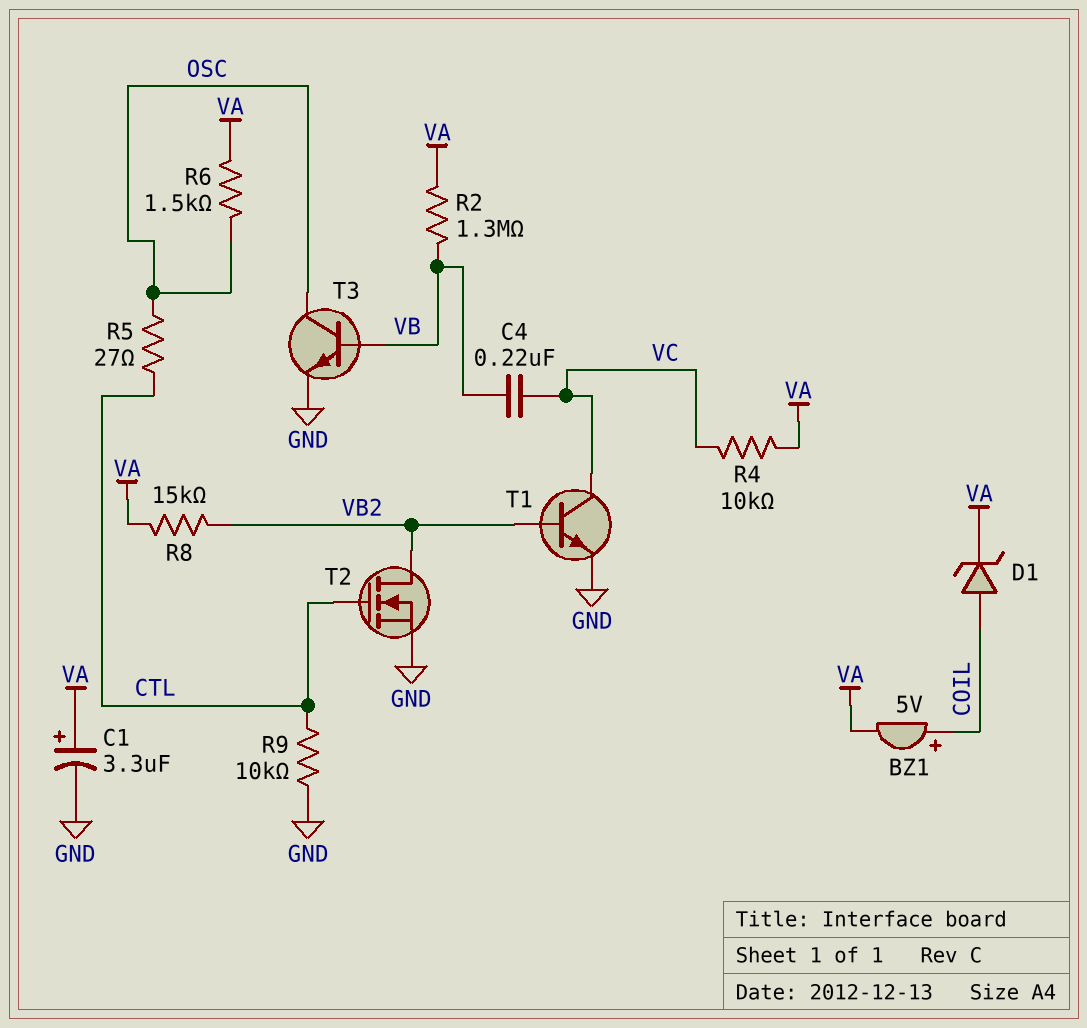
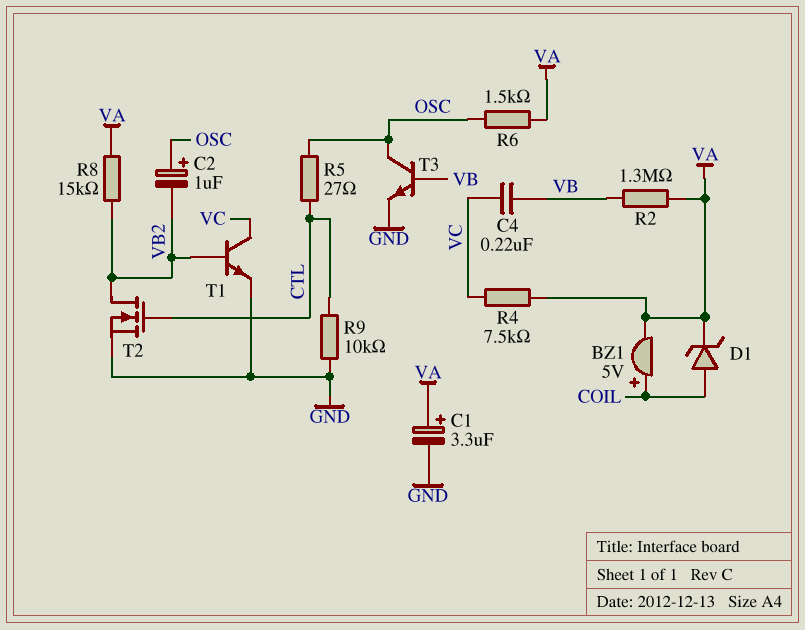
C2: none -> 1uF (plus OSC, minus VB2)
R4: 10k (VA, VC) -> 7.5k (VA, VC)

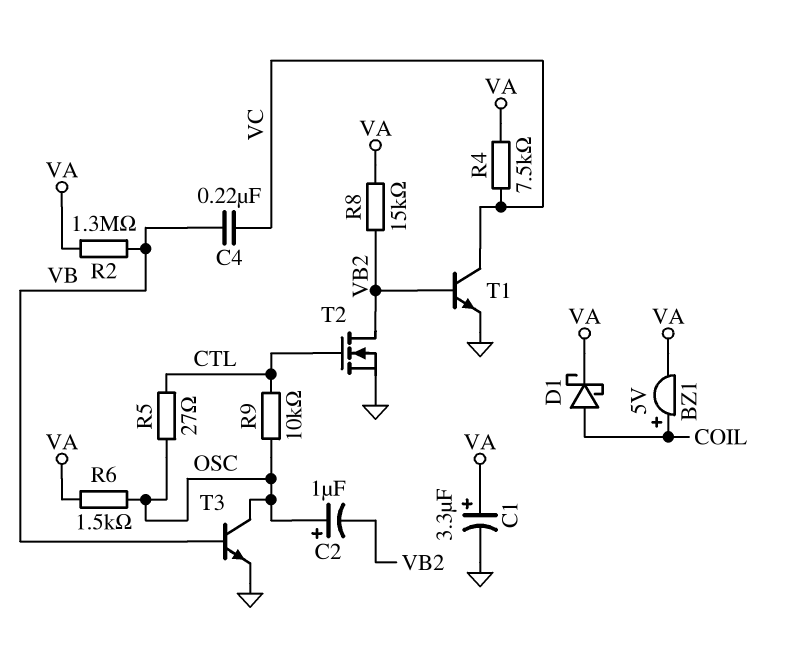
D1: zener (A COIL, K VA) -> schottky (A COIL, K VA)
R9: 10k (CTL, GND) -> 10k (CTL, OSC)

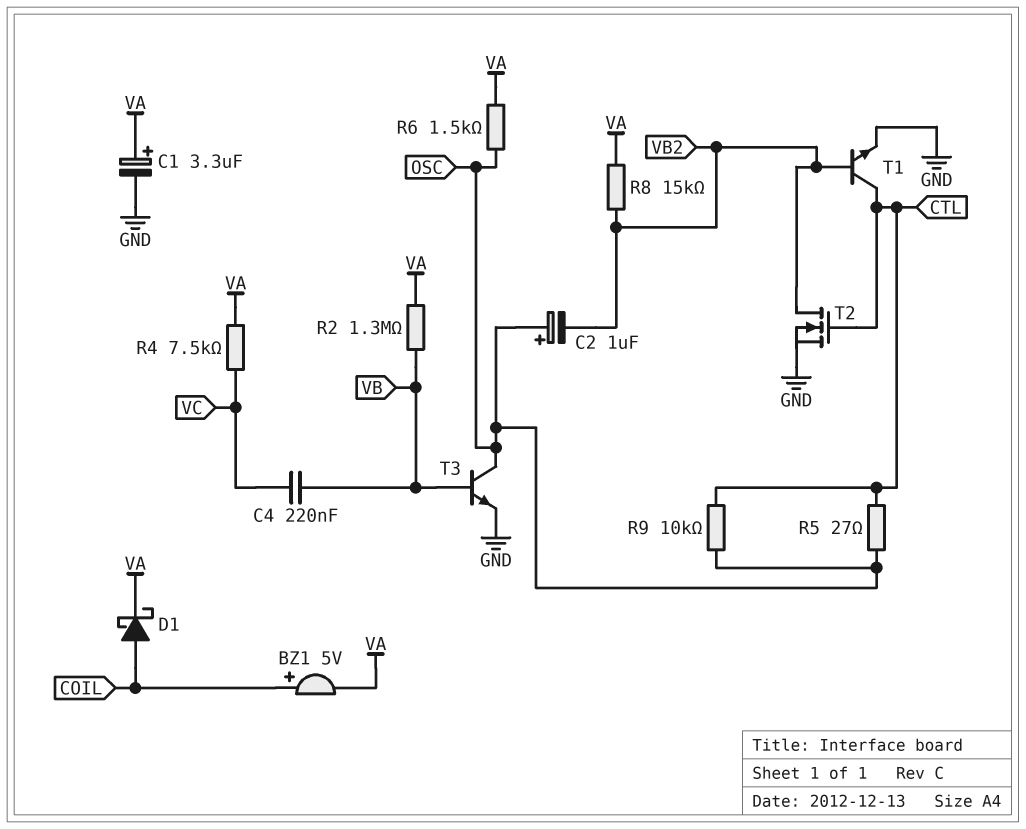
T1: NPN (B VB2, C VC, E GND) -> NPN (B VB2, C CTL, E GND)

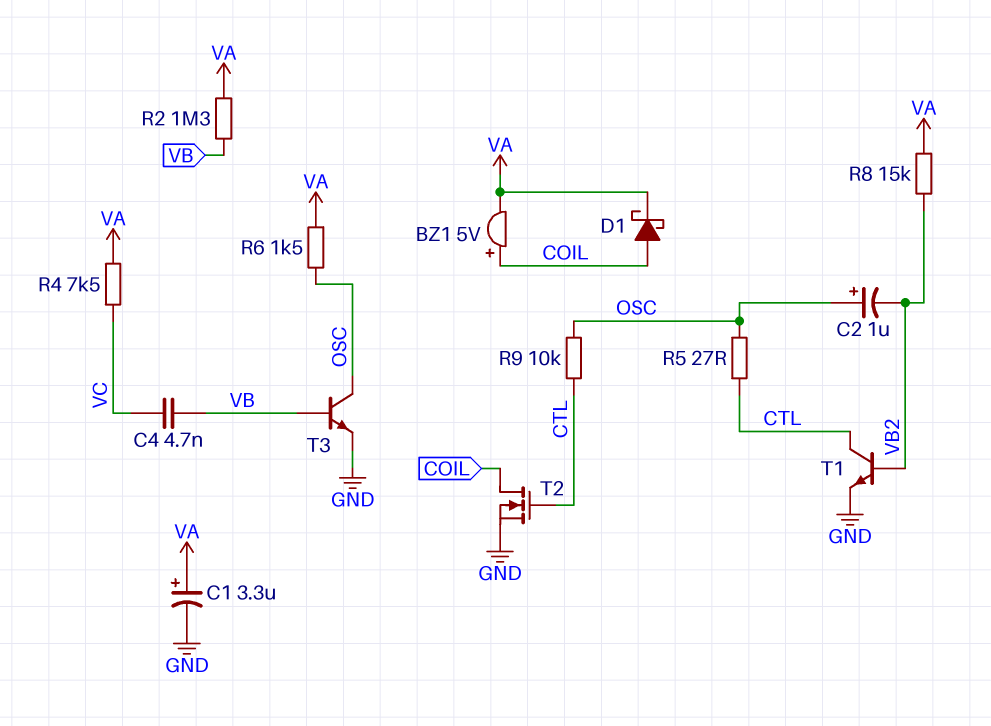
C4: 220nF (VB, VC) -> 4.7nF (VB, VC)
T2: NMOS (G CTL, D VB2, S GND) -> NMOS (G CTL, D COIL, S GND)

